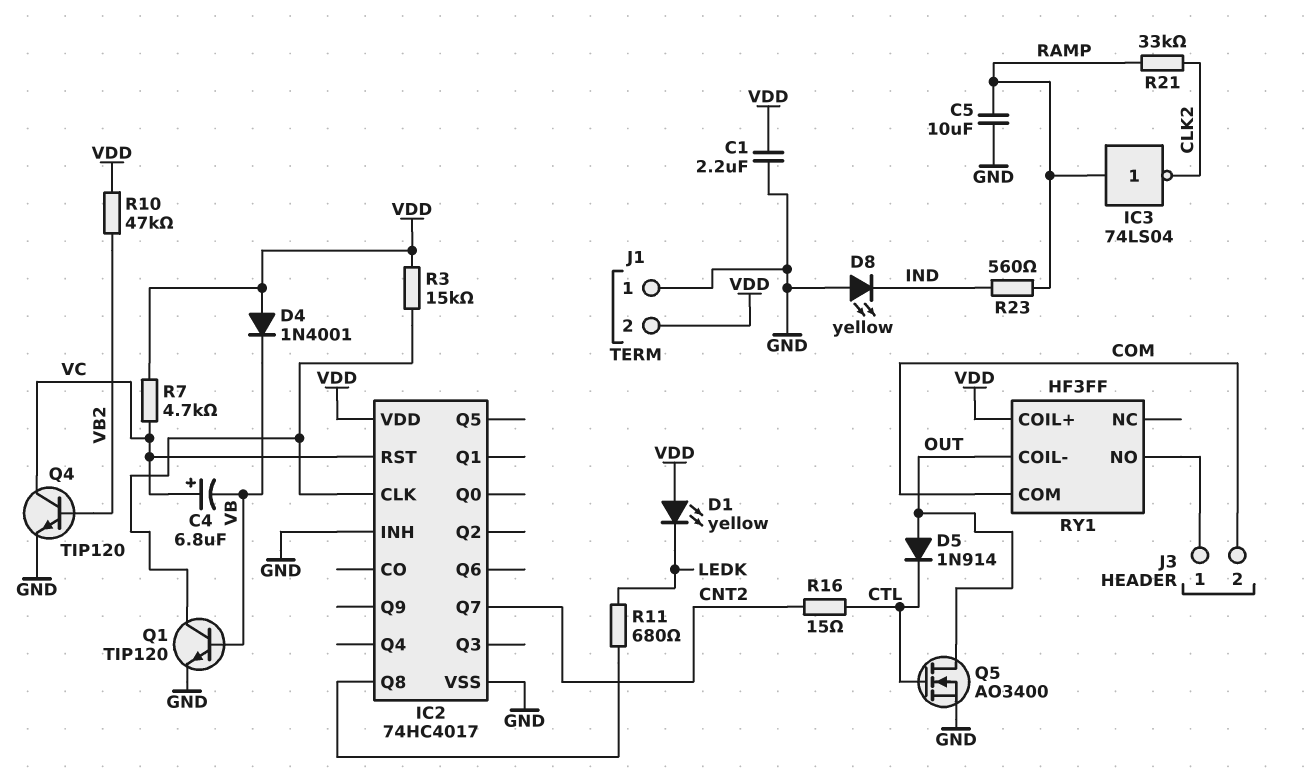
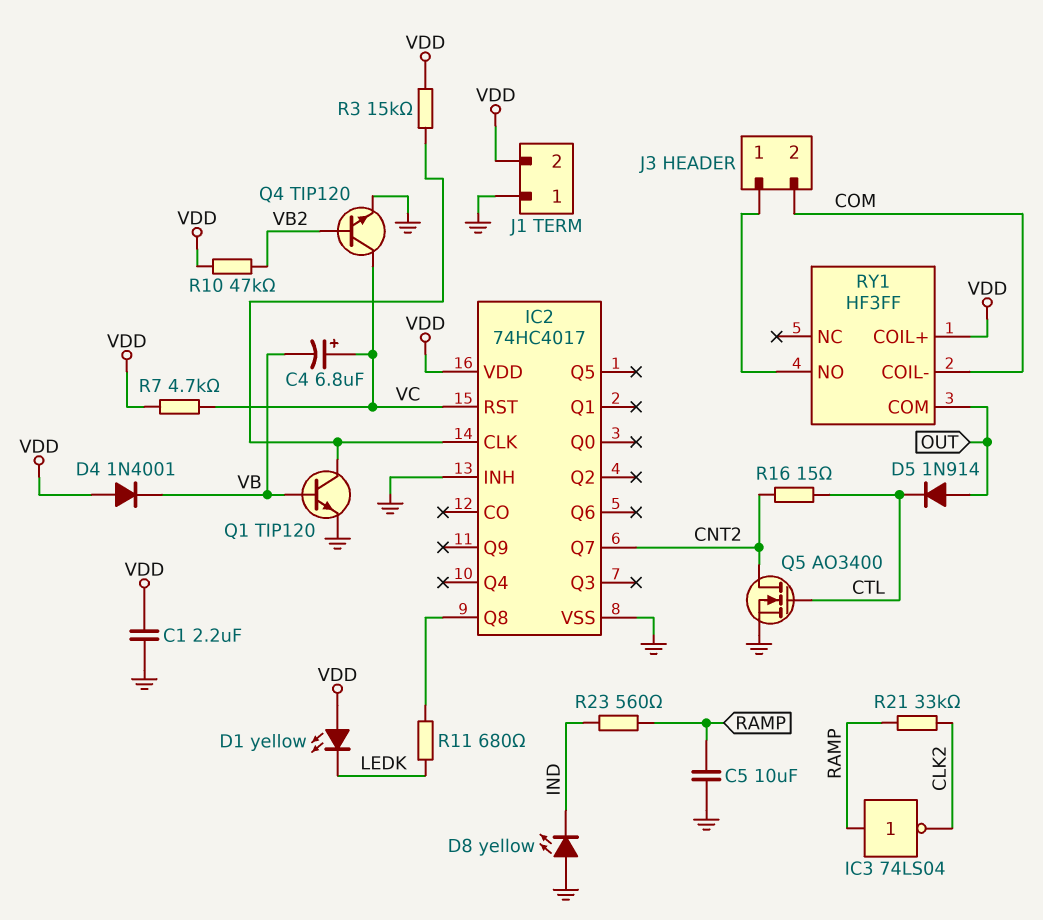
Q5: NMOS AO3400 (G CTL, D OUT, S GND) -> NMOS AO3400 (G CTL, D CNT2, S GND)
RY1 pin COIL-: OUT -> COM
RY1 pin COM: COM -> OUT

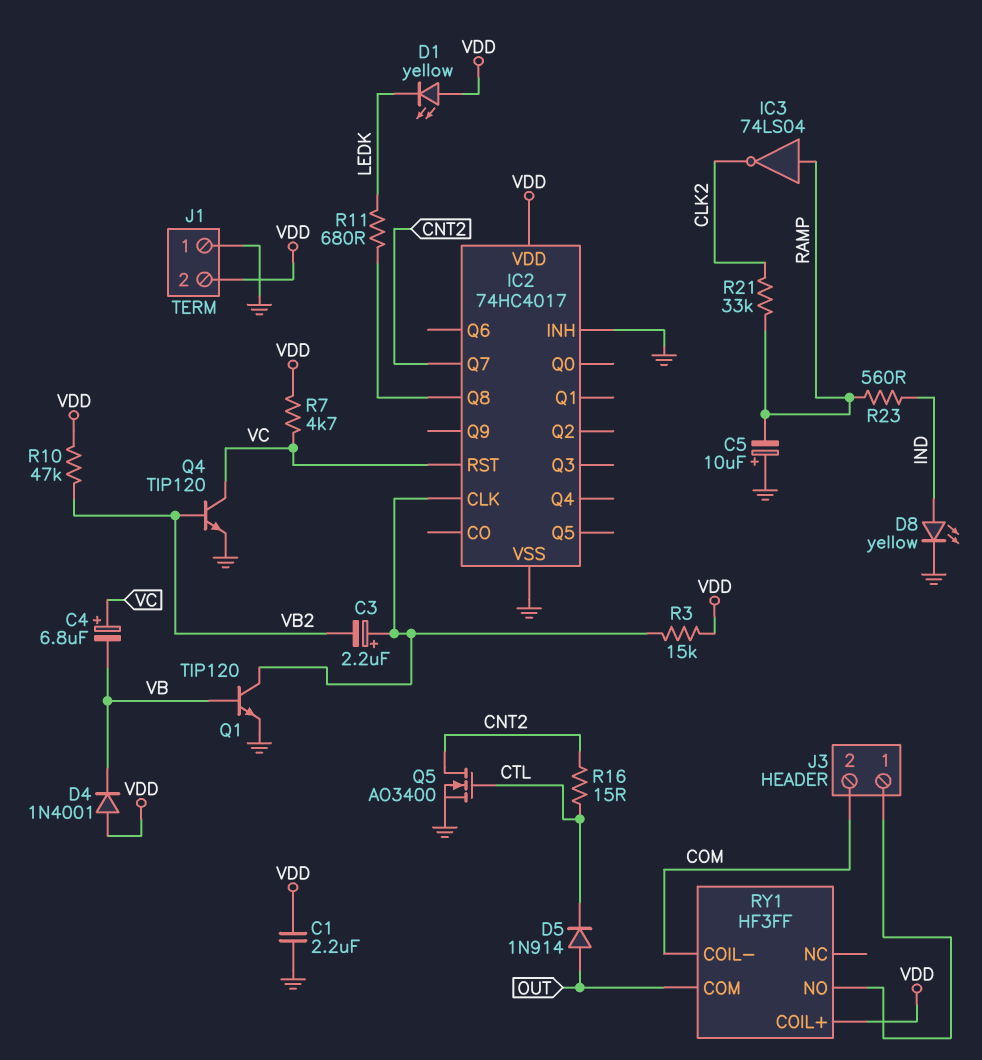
C3: none -> 2.2uF (plus IC2/CLK, minus VB2)
C5: 10uF (GND, RAMP) -> 10uF (plus GND, minus RAMP)
D8: LED yellow (A GND, K IND) -> LED yellow (A IND, K GND)

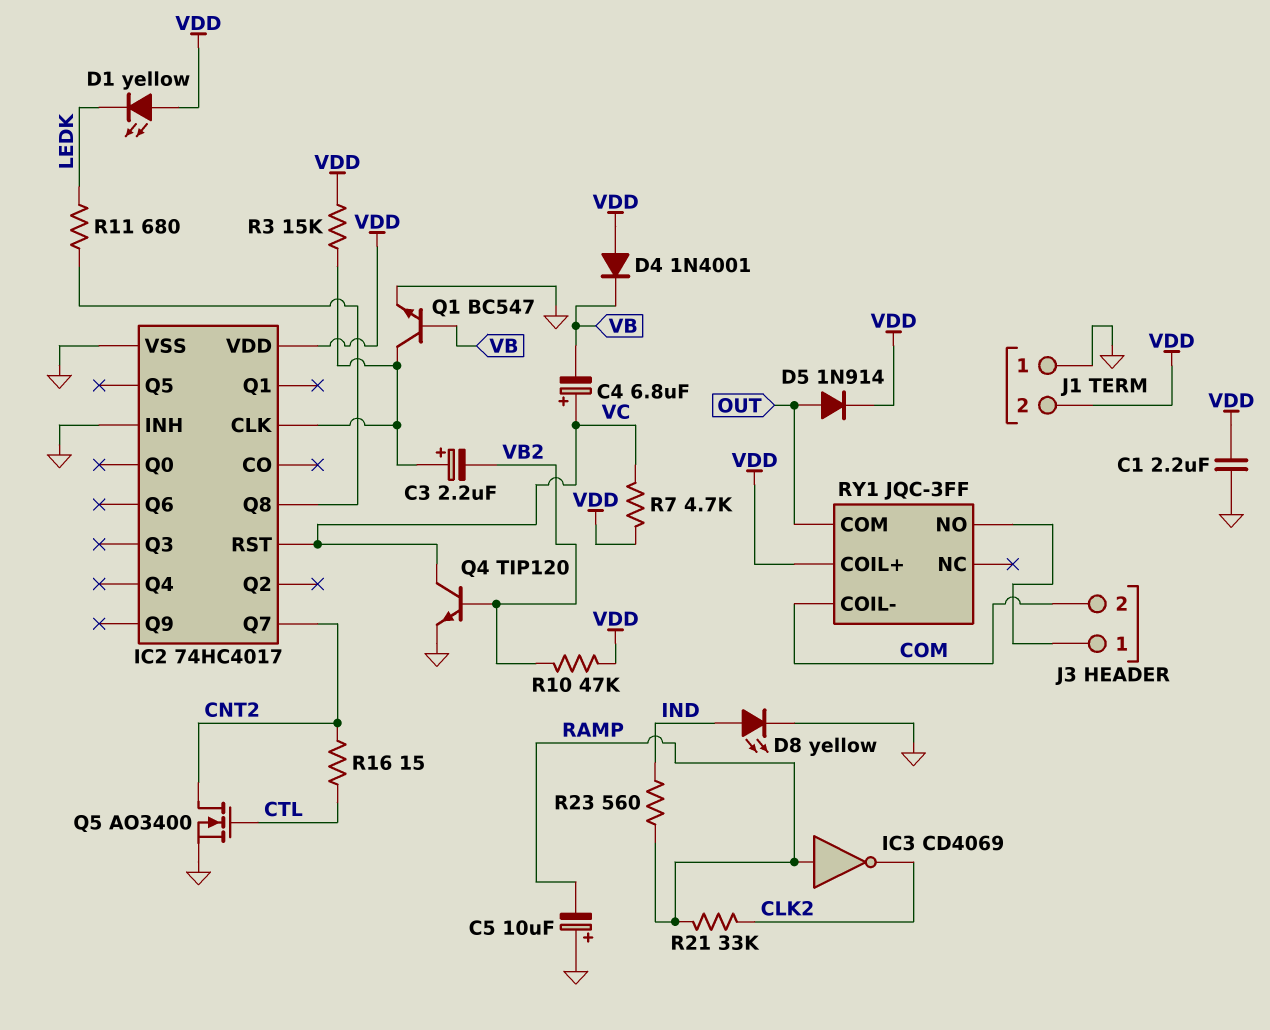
D5: diode 1N914 (A OUT, K CTL) -> diode 1N914 (A OUT, K VDD)
IC3: NOT 74LS04 (in RAMP, out CLK2) -> NOT CD4069 (in RAMP, out CLK2)
Q1: NPN TIP120 (B VB, C IC2/CLK, E GND) -> NPN BC547 (B VB, C IC2/CLK, E GND)
RY1: HF3FF -> JQC-3FF

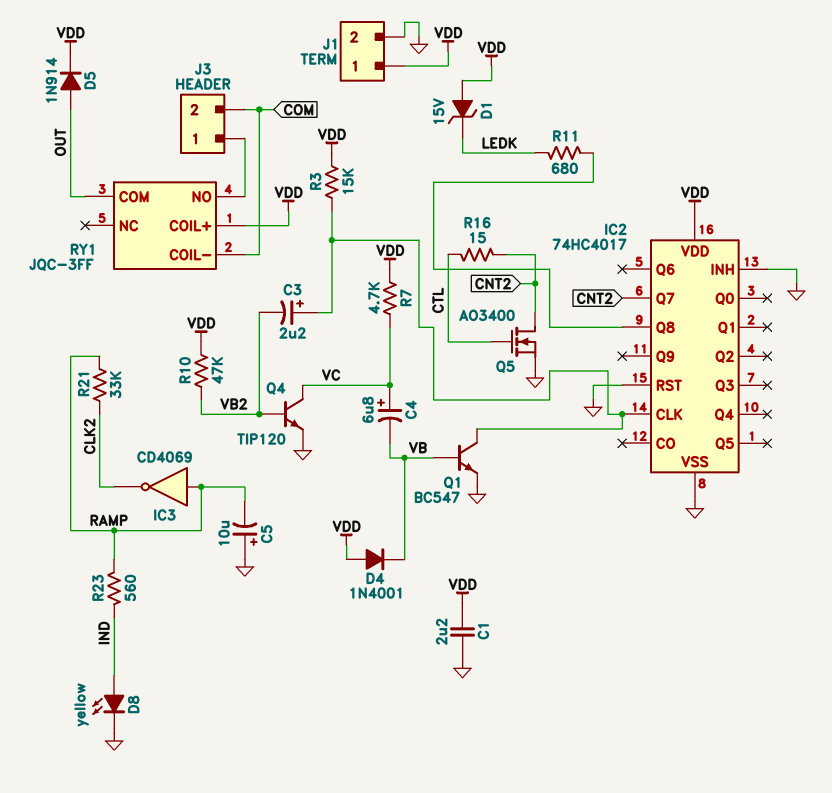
D1: LED yellow (A VDD, K LEDK) -> zener 15V (A VDD, K LEDK)
IC2 pin RST: VC -> GND
J1 pin 1: GND -> VDD
J1 pin 2: VDD -> GND

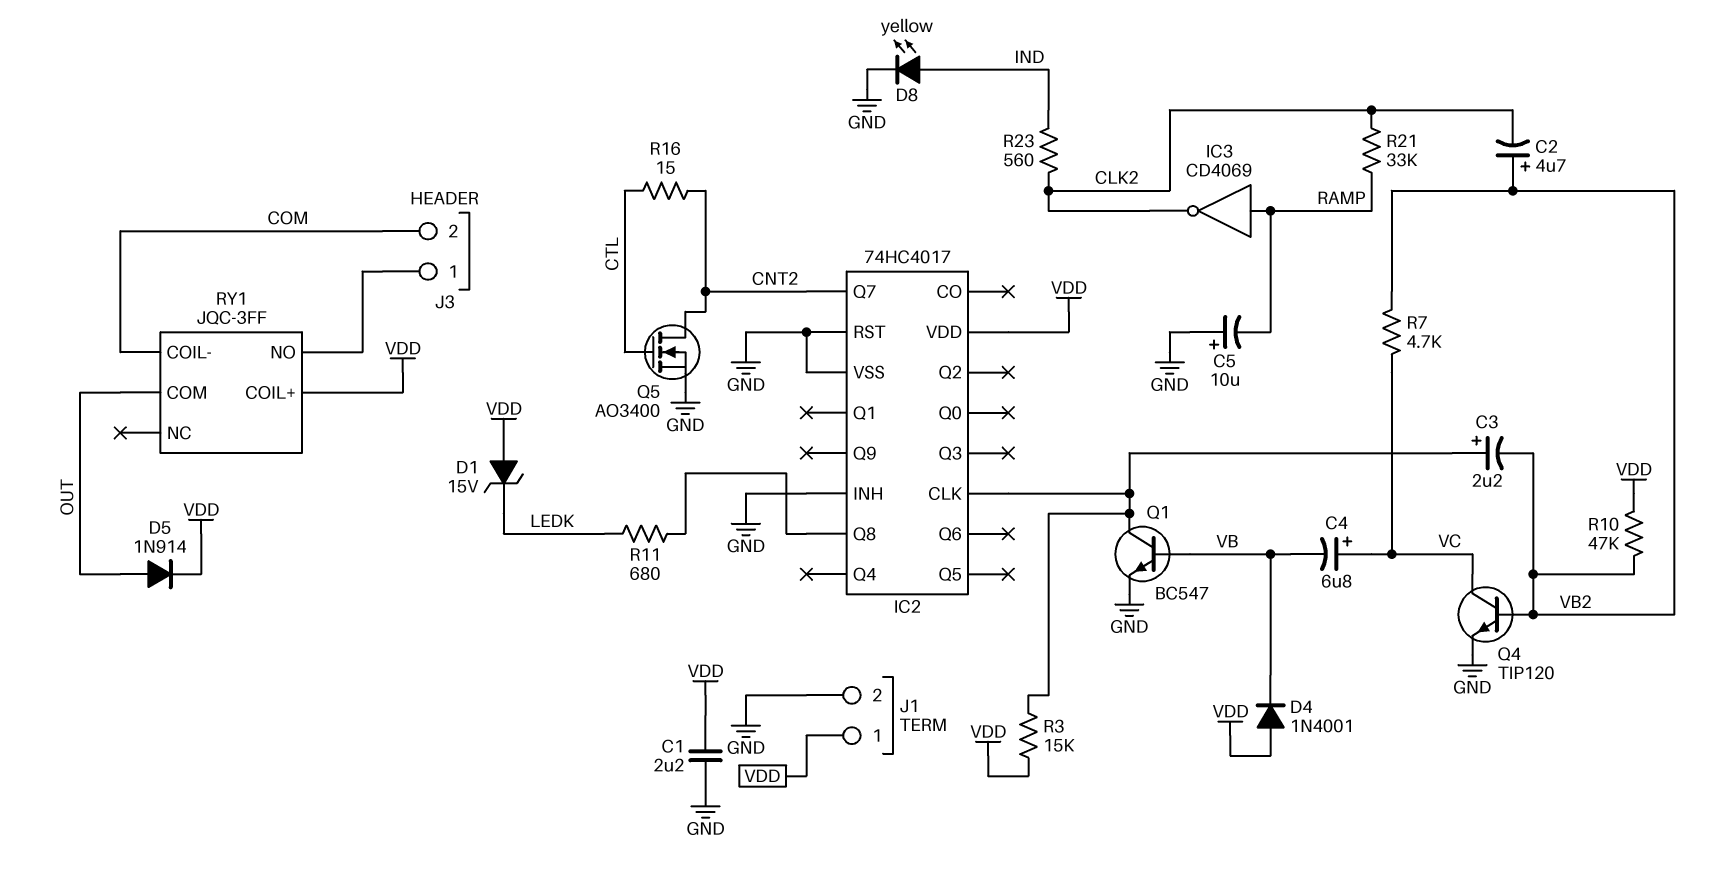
C2: none -> 4.7uF (plus VB2, minus CLK2)
R7: 4.7k (VC, VDD) -> 4.7k (VB2, VC)
R23: 560 (IND, RAMP) -> 560 (CLK2, IND)

